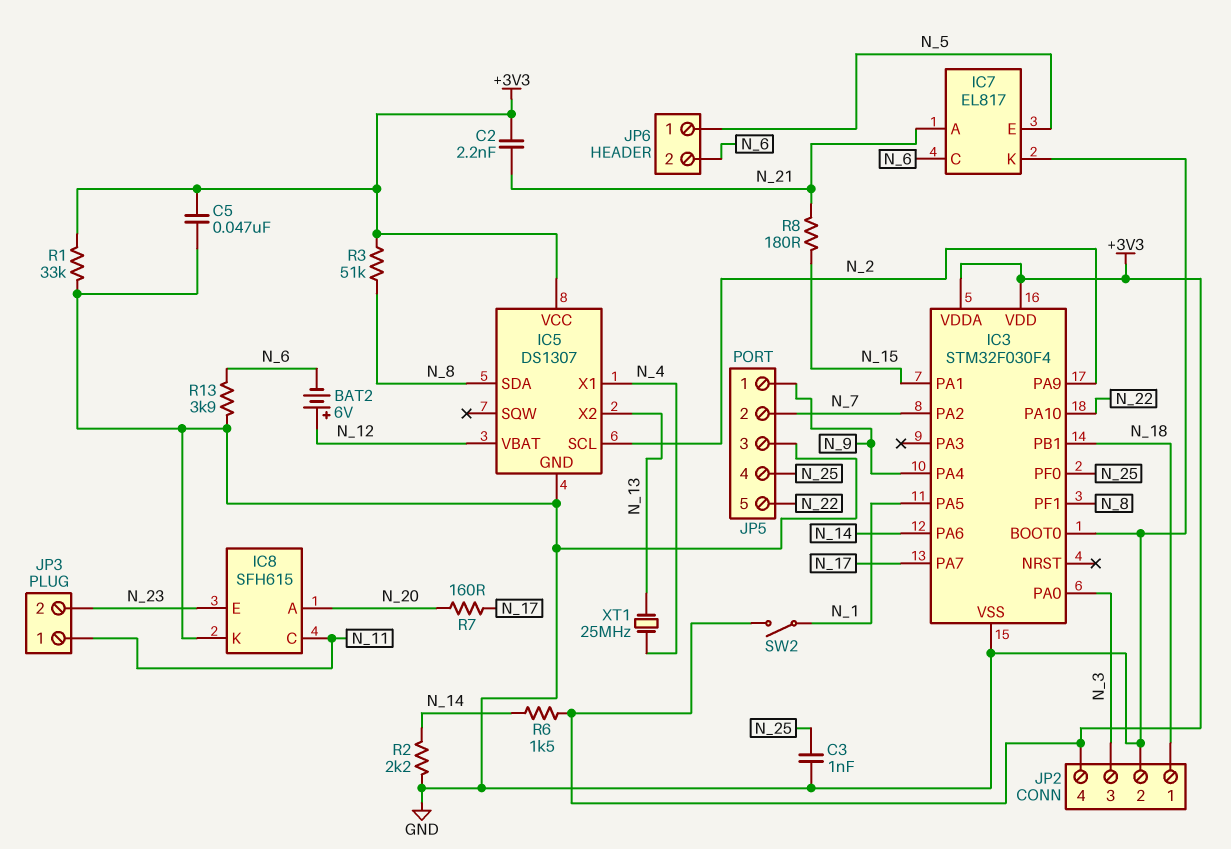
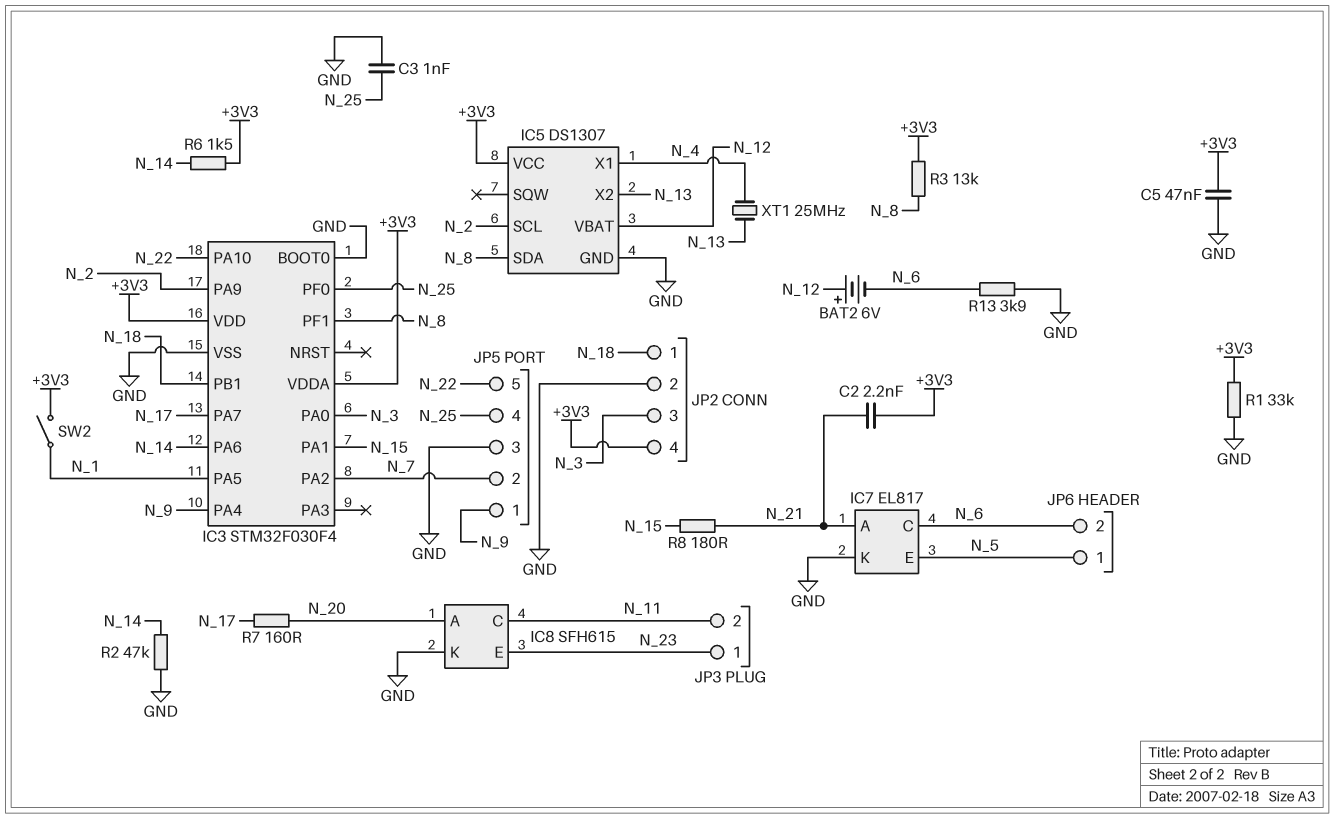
JP3 pin 1: N_11 -> N_23
JP3 pin 2: N_23 -> N_11
R2: 2.2k (GND, N_14) -> 47k (GND, N_14)
R3: 51k (+3V3, N_8) -> 13k (+3V3, N_8)

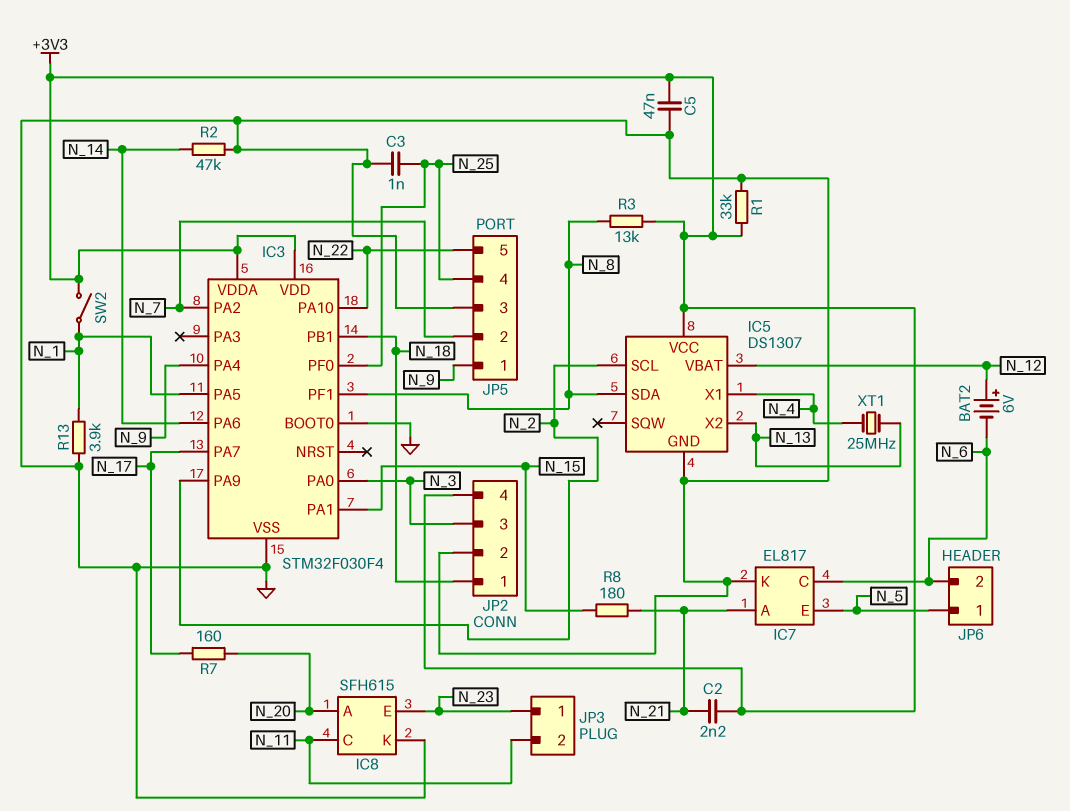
R6: 1.5k (+3V3, N_14) -> none
R13: 3.9k (GND, N_6) -> 3.9k (GND, N_1)

